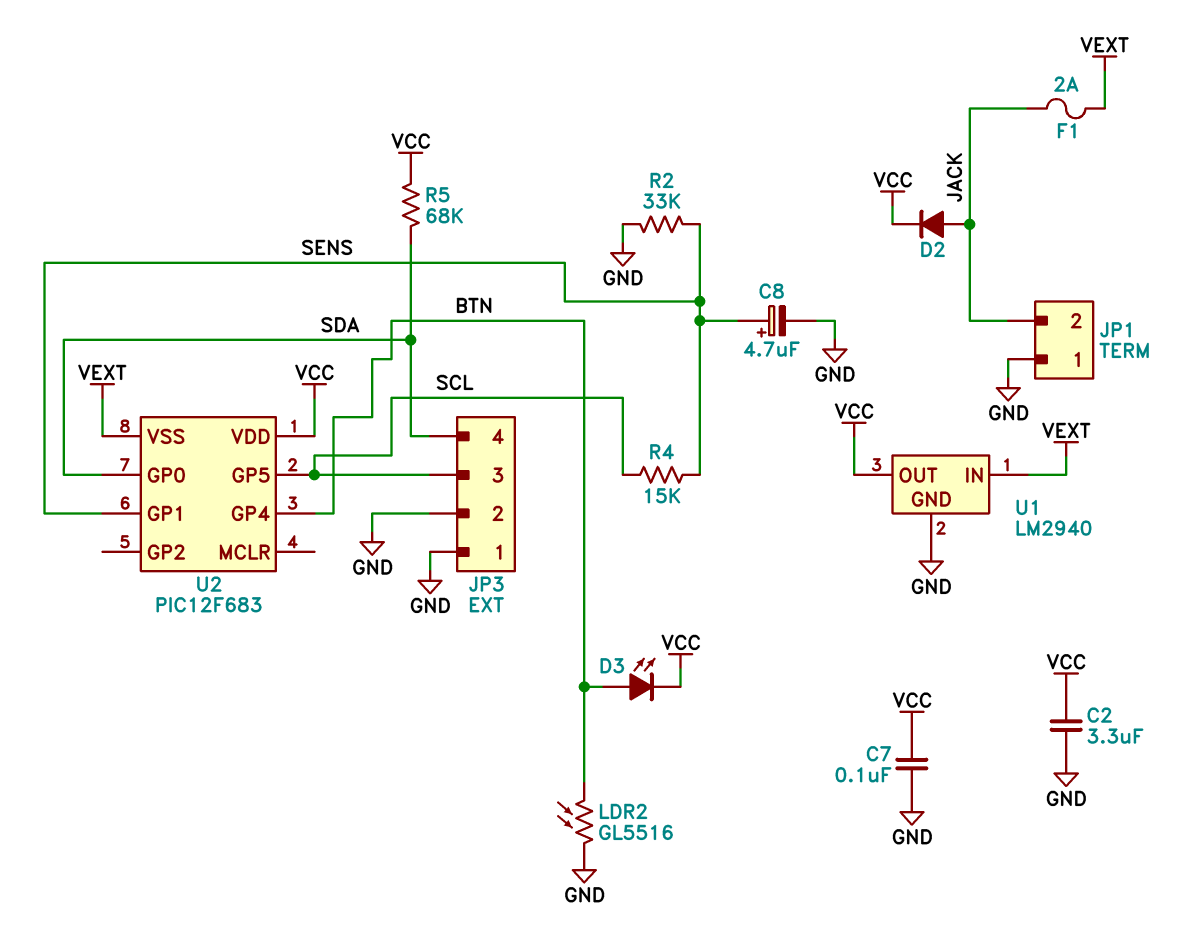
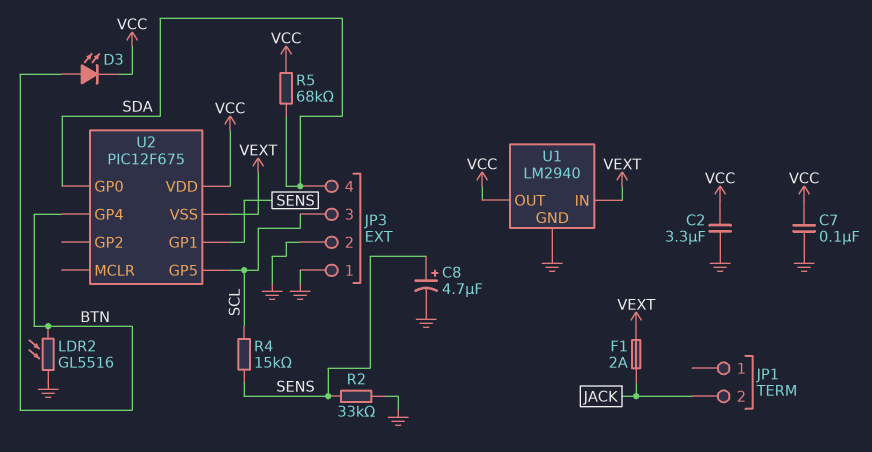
D2: diode (A JACK, K VCC) -> none
JP1 pin 1: GND -> none
U2: PIC12F683 -> PIC12F675

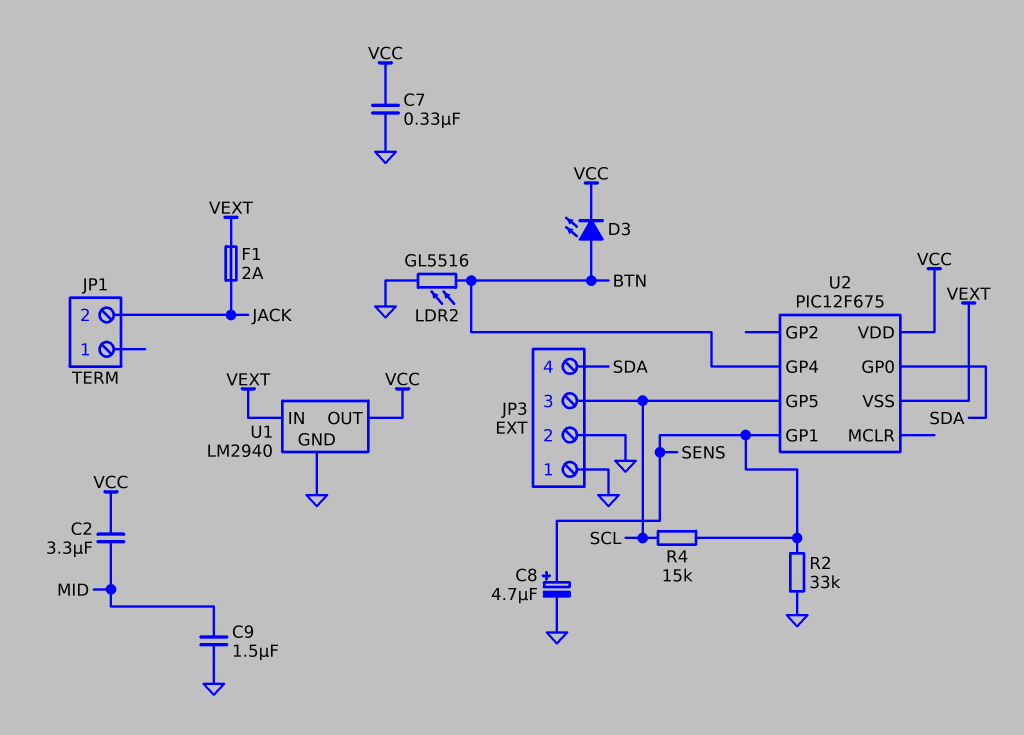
C2: 3.3uF (GND, VCC) -> 3.3uF (MID, VCC)
C7: 100nF (GND, VCC) -> 330nF (GND, VCC)
C9: none -> 1.5uF (GND, MID)
R5: 68k (SDA, VCC) -> none

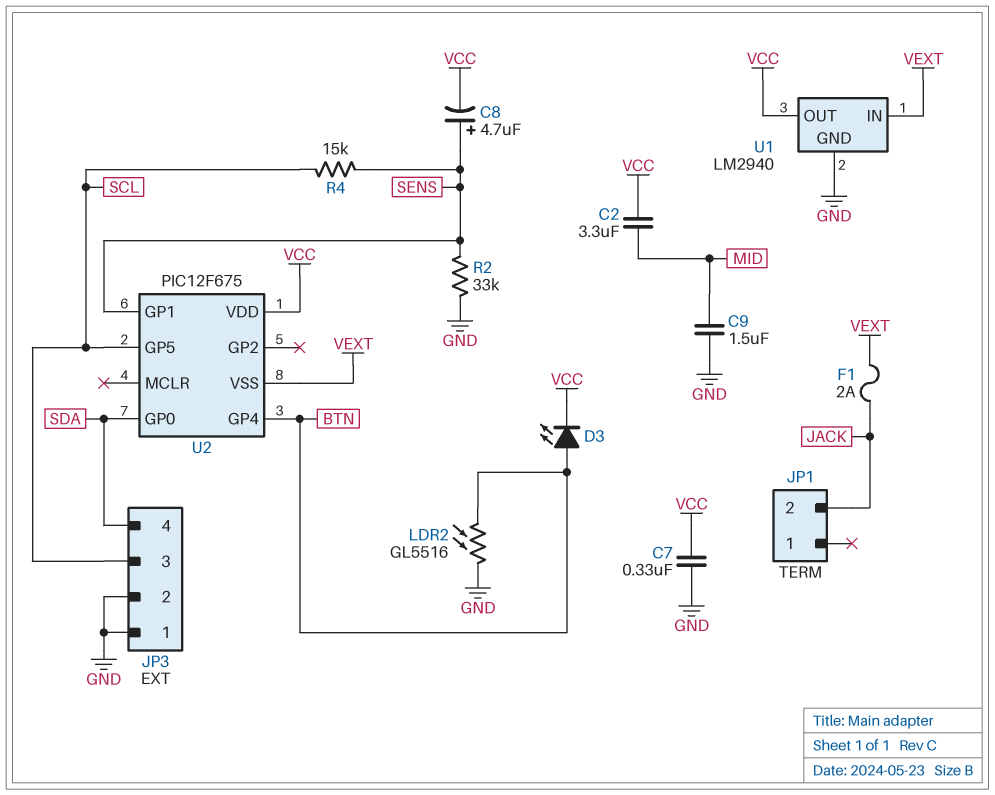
C8: 4.7uF (plus SENS, minus GND) -> 4.7uF (plus SENS, minus VCC)

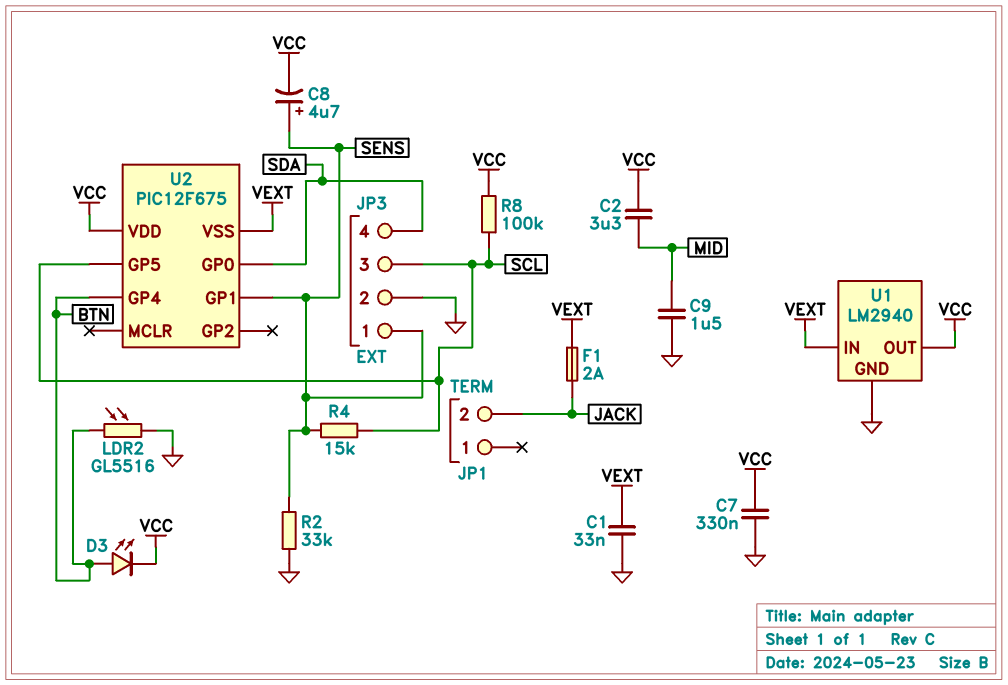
C1: none -> 33nF (GND, VEXT)
JP3 pin 1: GND -> SENS
R8: none -> 100k (SCL, VCC)

